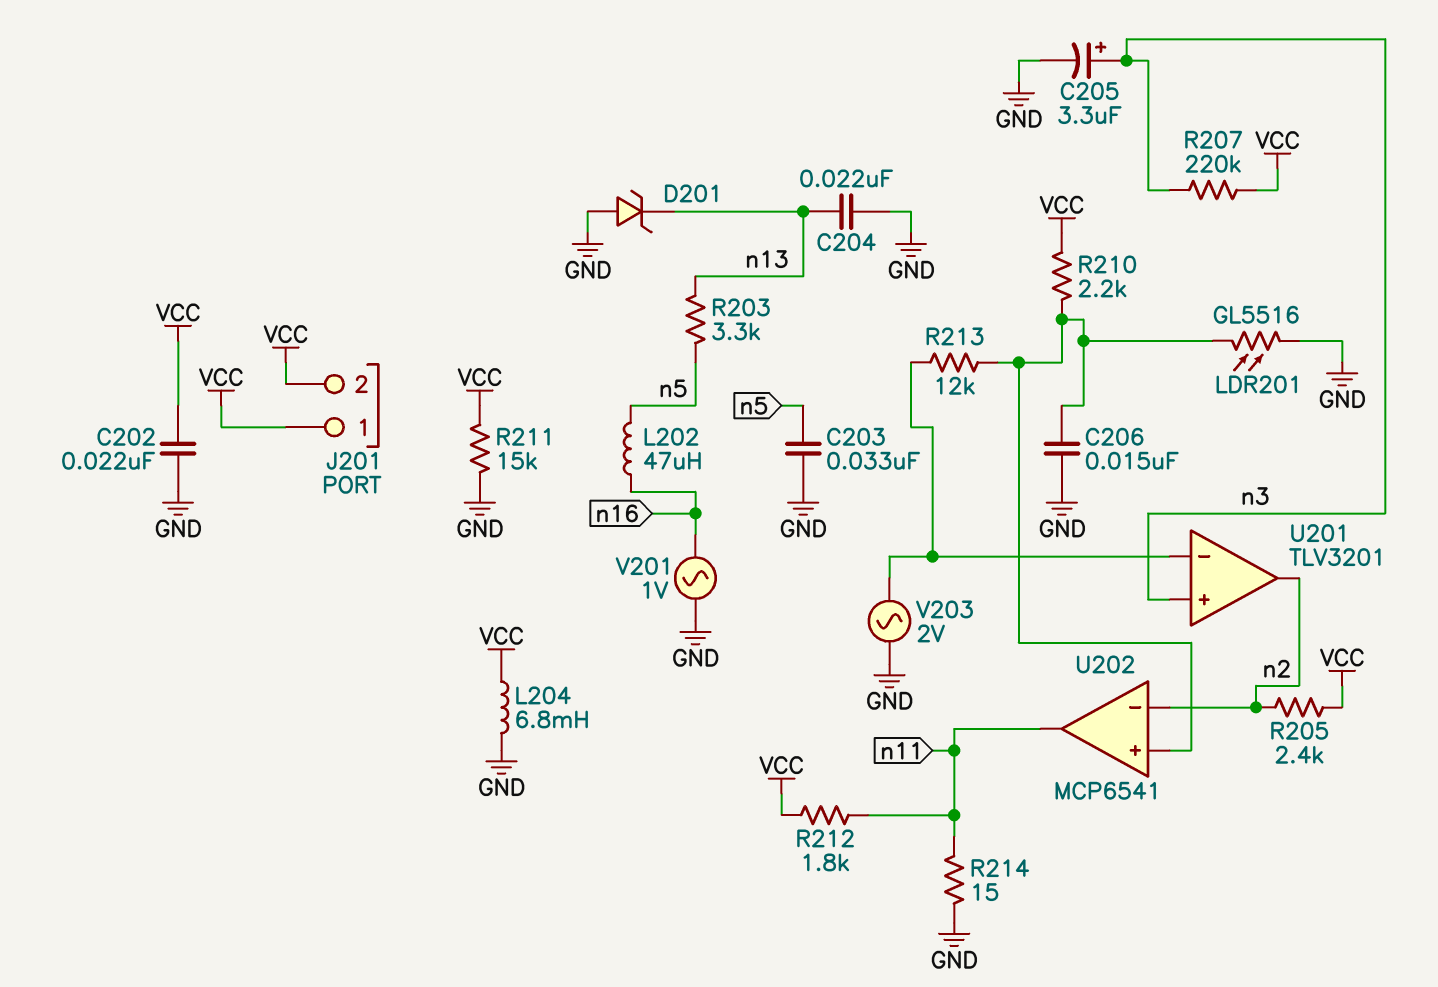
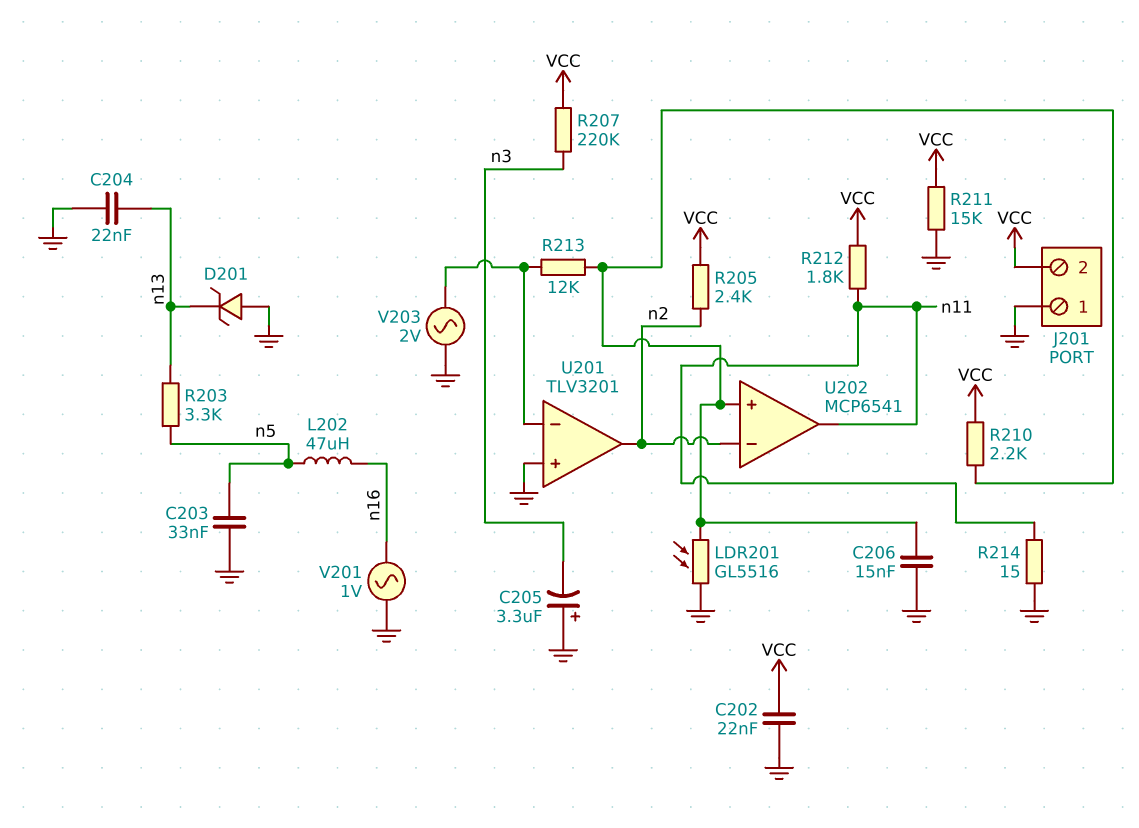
C205: 3.3uF (plus n3, minus GND) -> 3.3uF (plus GND, minus n3)
J201 pin 1: VCC -> GND
L204: 6.8mH (GND, VCC) -> none
U201 pin in+: n3 -> GND

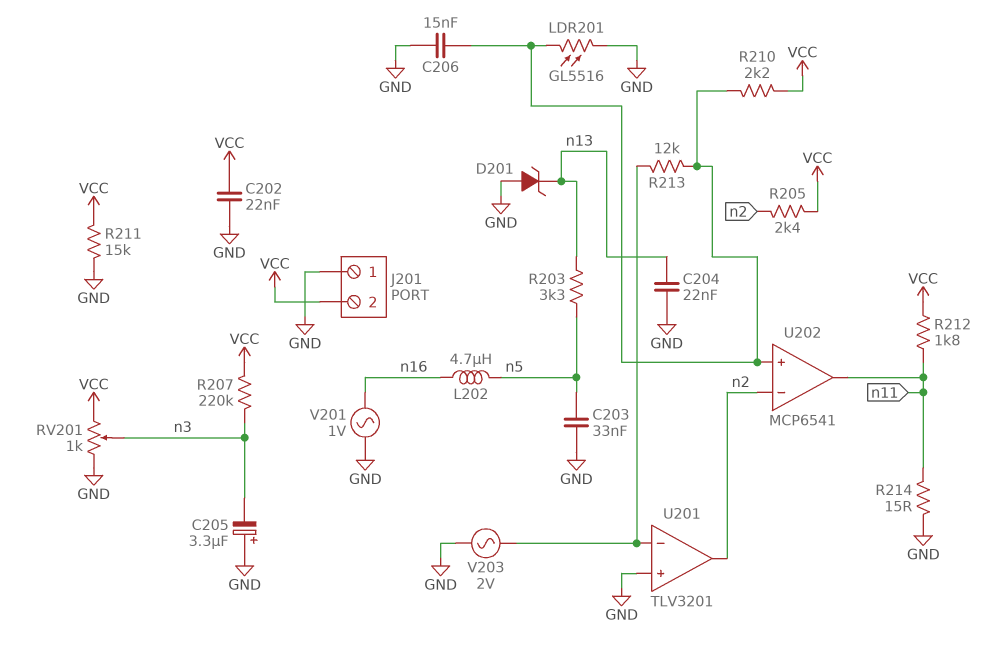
L202: 47uH (n5, n16) -> 4.7uH (n5, n16)
RV201: none -> 1k (GND, VCC, wiper n3)

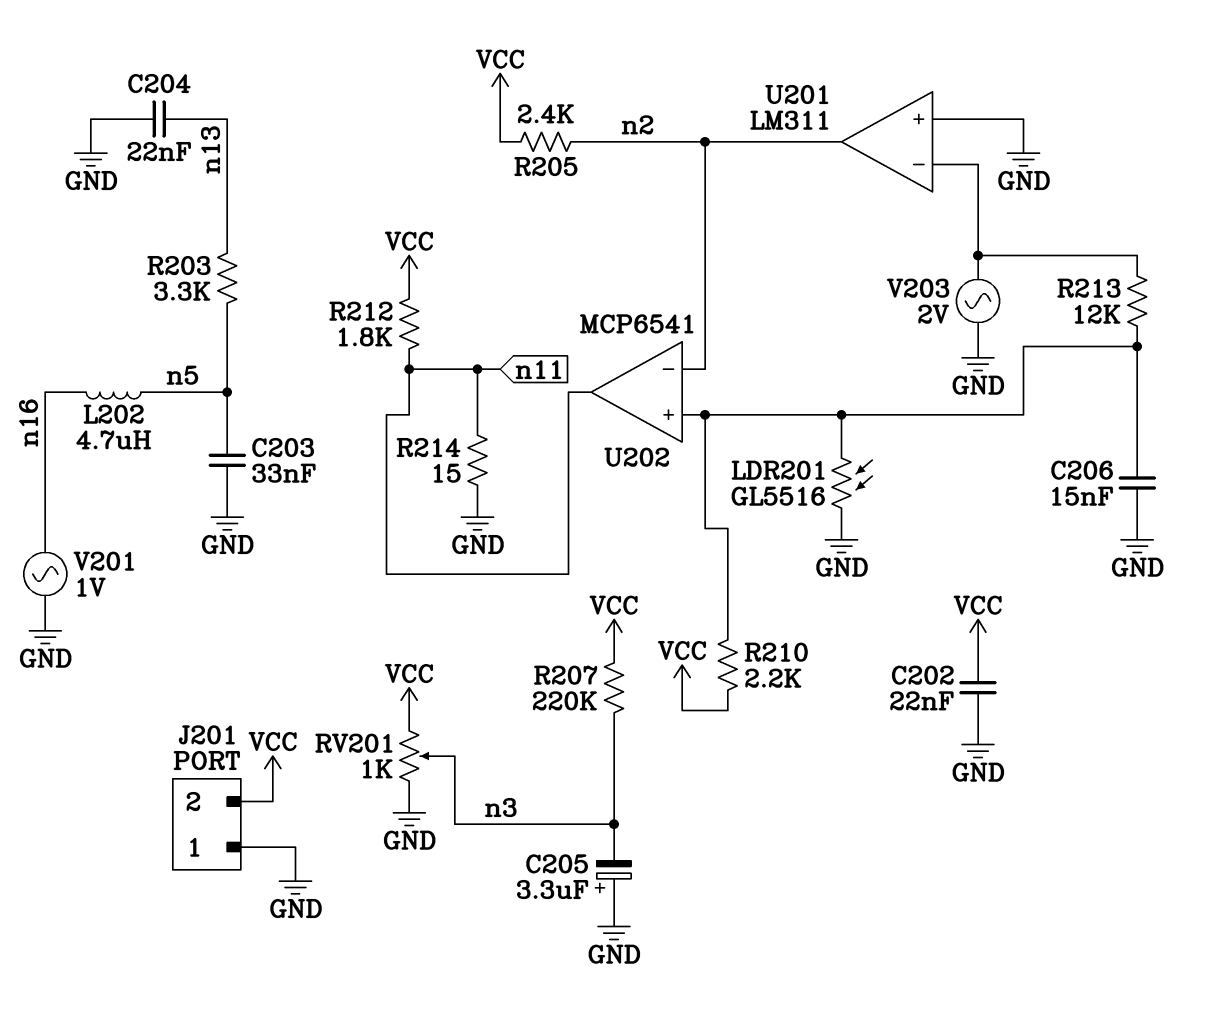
D201: zener (A GND, K n13) -> none
R211: 15k (GND, VCC) -> none
U201: TLV3201 -> LM311

